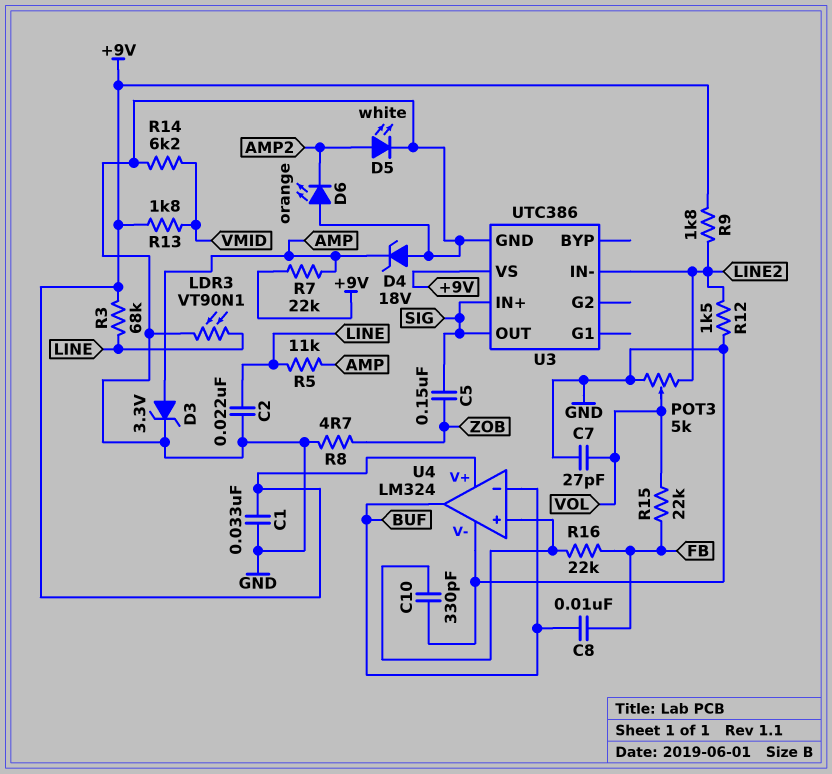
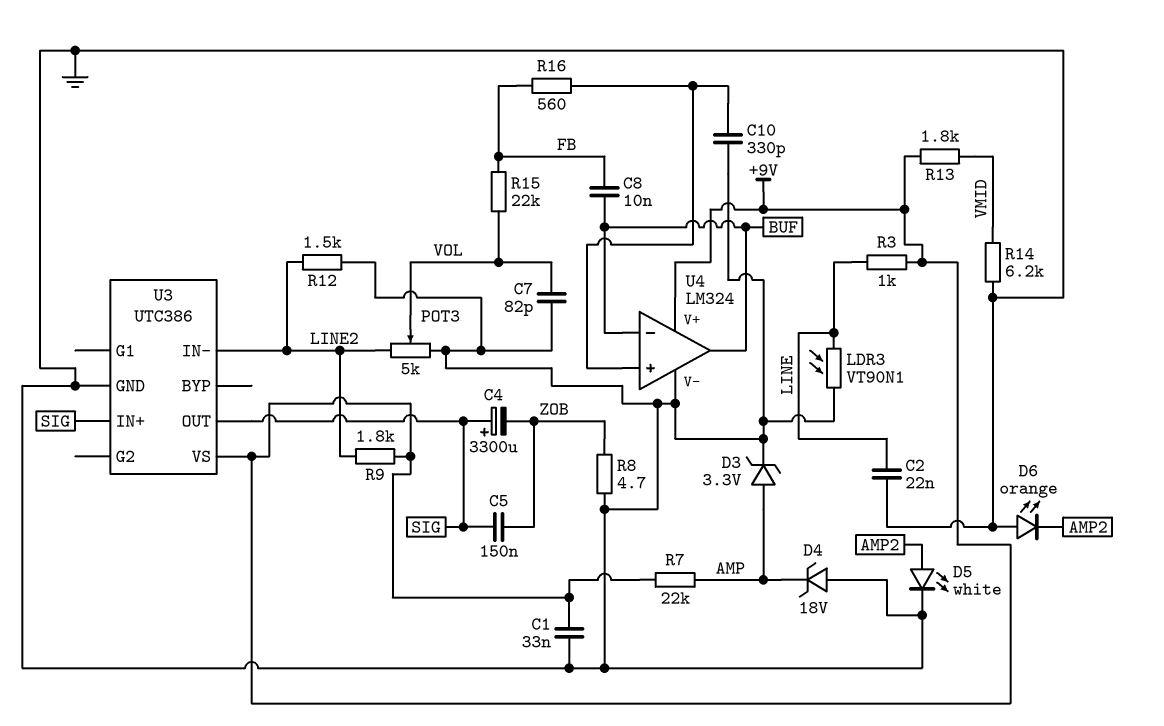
C4: none -> 3300uF (plus SIG, minus ZOB)
C7: 27pF (GND, VOL) -> 82pF (GND, VOL)
R3: 68k (+9V, LINE) -> 1k (+9V, LINE)
R5: 11k (AMP, LINE) -> none
R16: 22k (FB, U4/in+) -> 560 (FB, U4/in+)

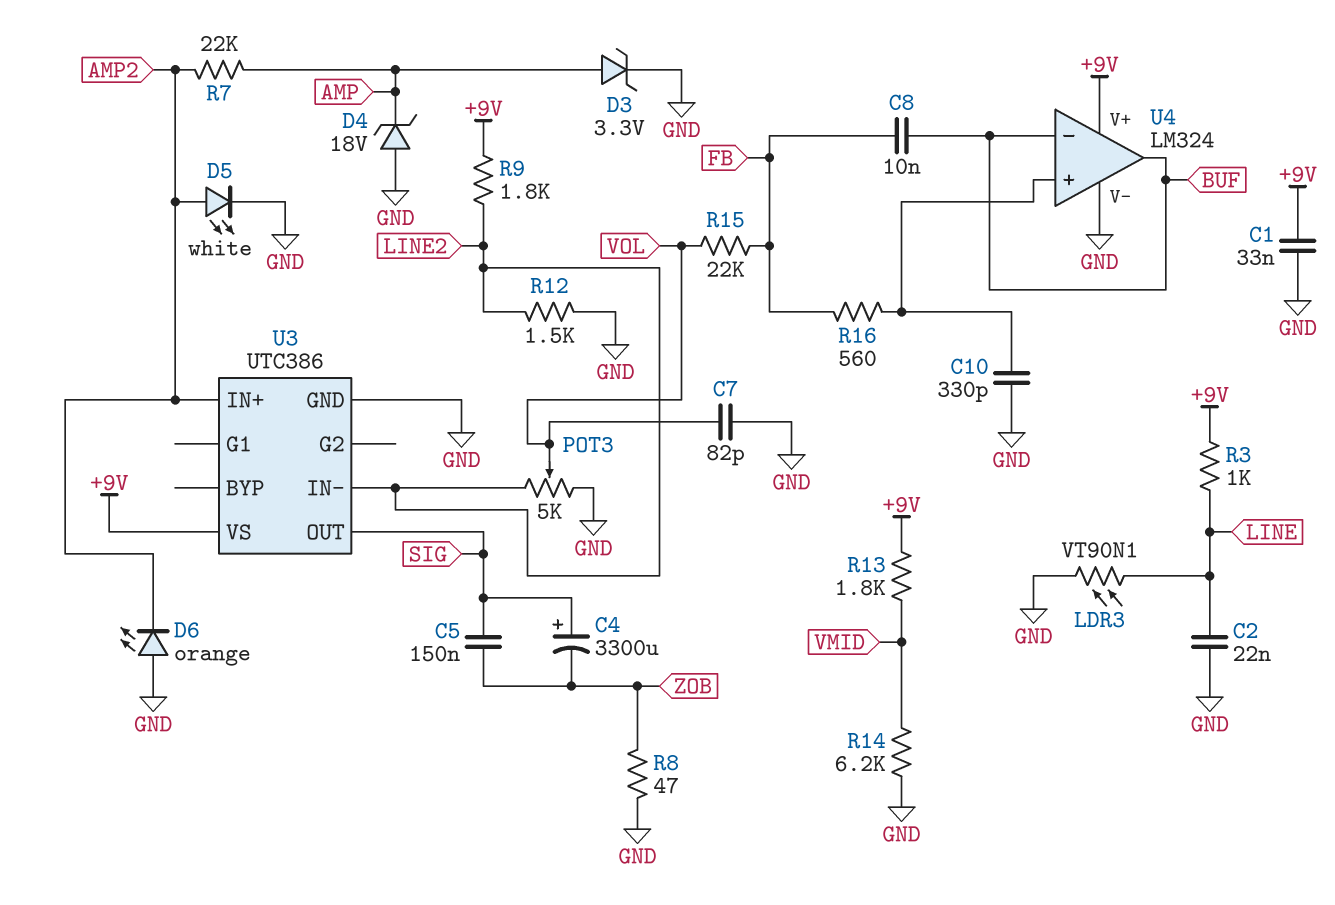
R7: 22k (+9V, AMP) -> 22k (AMP, AMP2)
R8: 4.7 (GND, ZOB) -> 47 (GND, ZOB)
U3 pin IN+: SIG -> AMP2

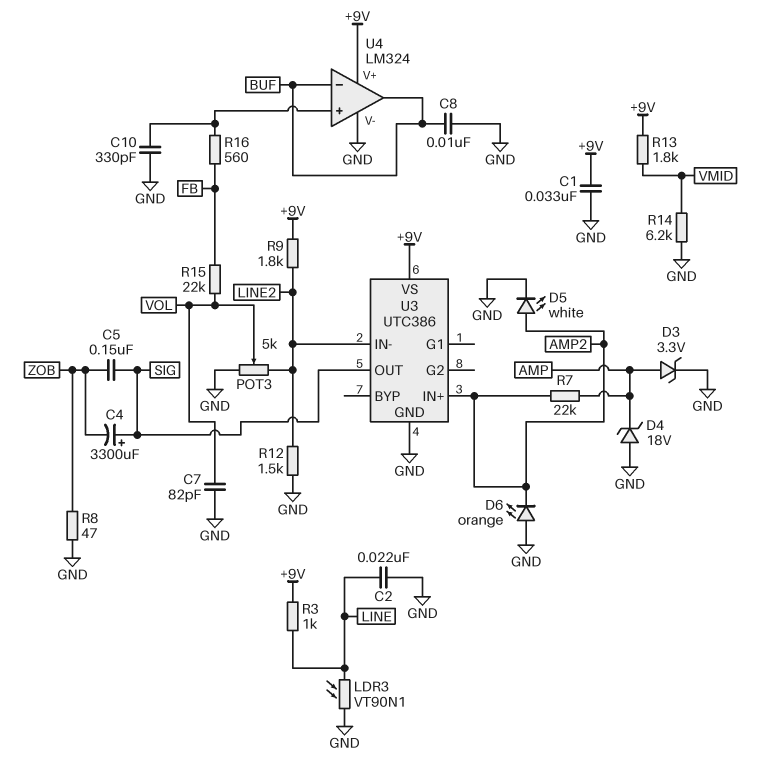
C8: 10nF (BUF, FB) -> 10nF (BUF, GND)

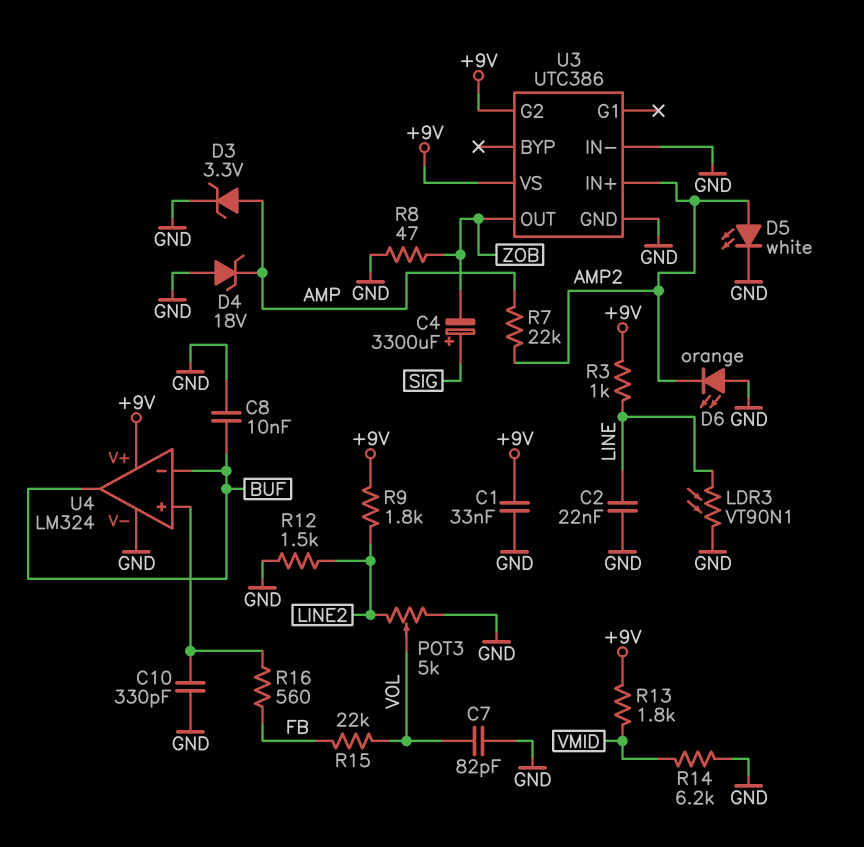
C5: 150nF (SIG, ZOB) -> none
U3 pin G2: none -> +9V
U3 pin IN-: LINE2 -> GND
U3 pin OUT: SIG -> ZOB

